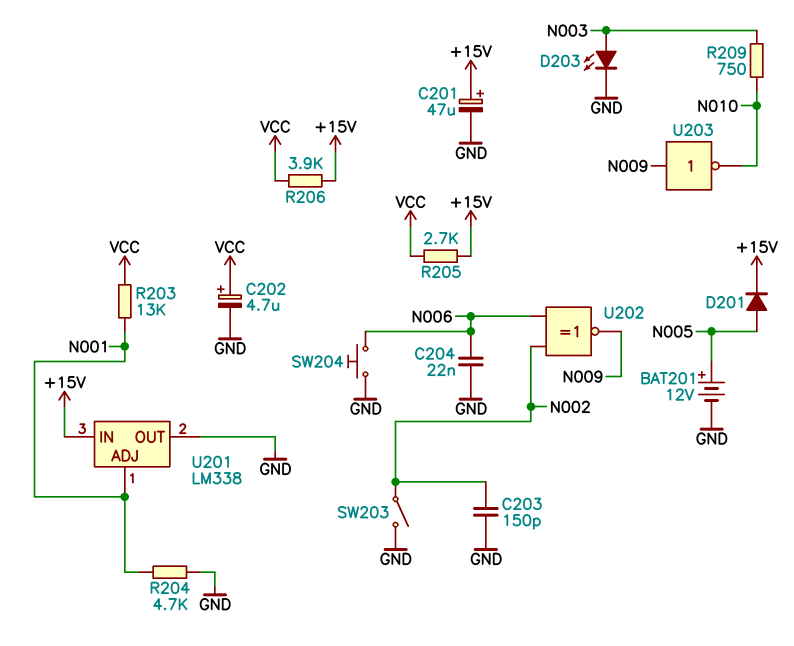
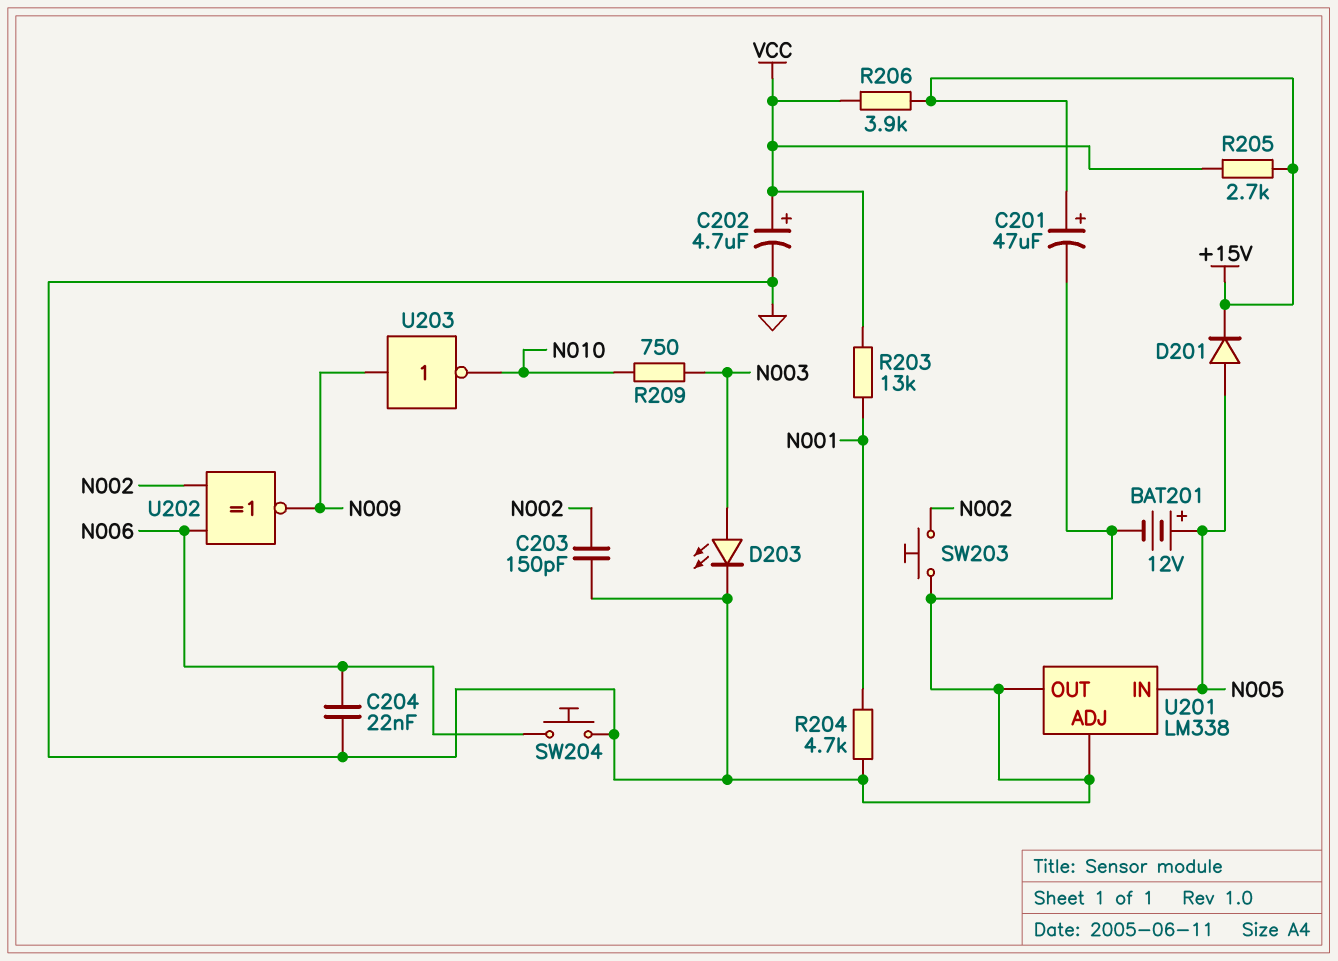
SW203: switch (GND, N002) -> button (GND, N002)
U201 pin ADJ: N001 -> GND
U201 pin IN: +15V -> N005

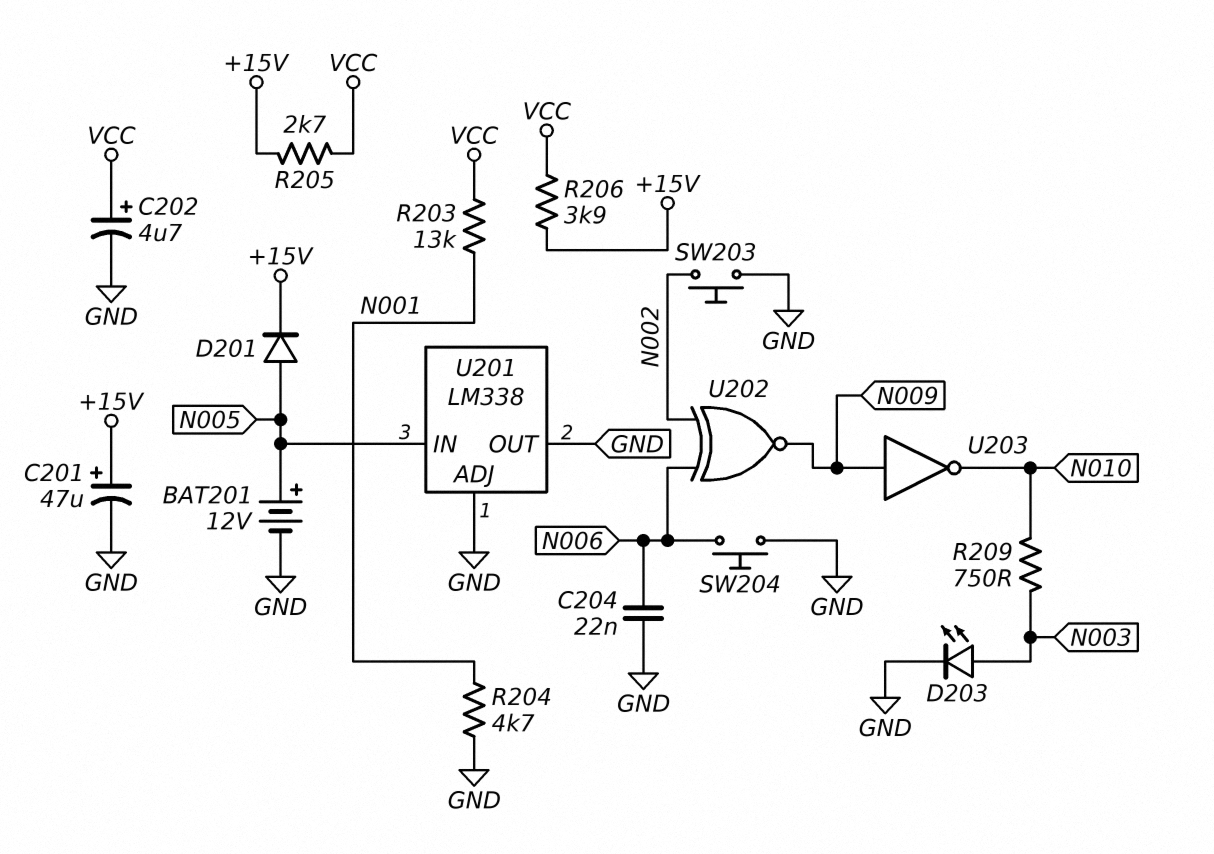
C203: 150pF (GND, N002) -> none

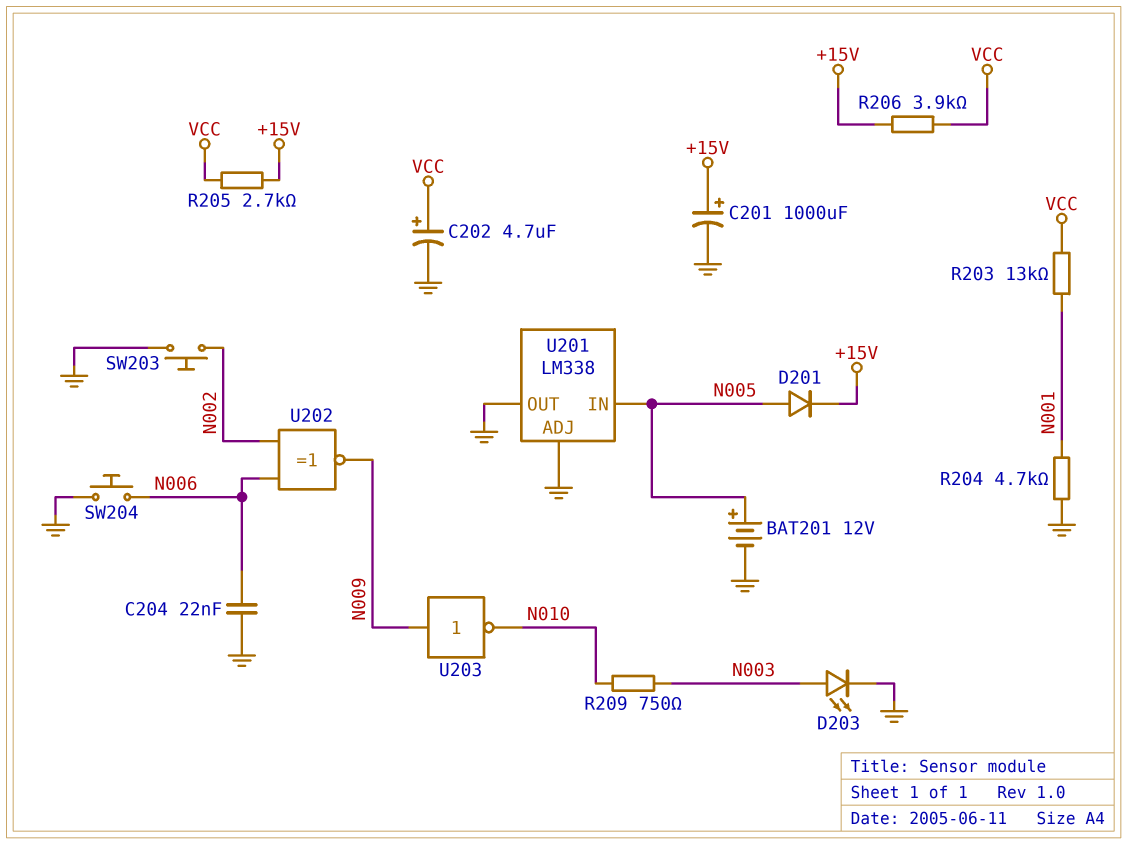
C201: 47uF (plus +15V, minus GND) -> 1000uF (plus +15V, minus GND)

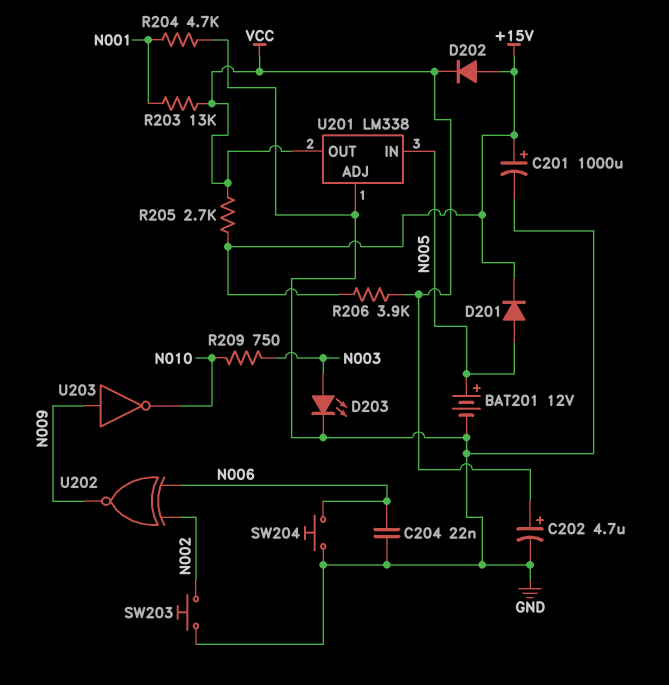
D202: none -> diode (A +15V, K VCC)
U201 pin OUT: GND -> VCC

